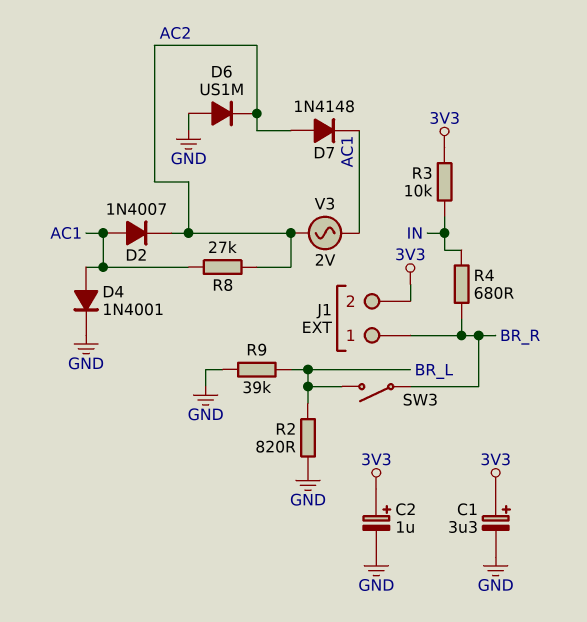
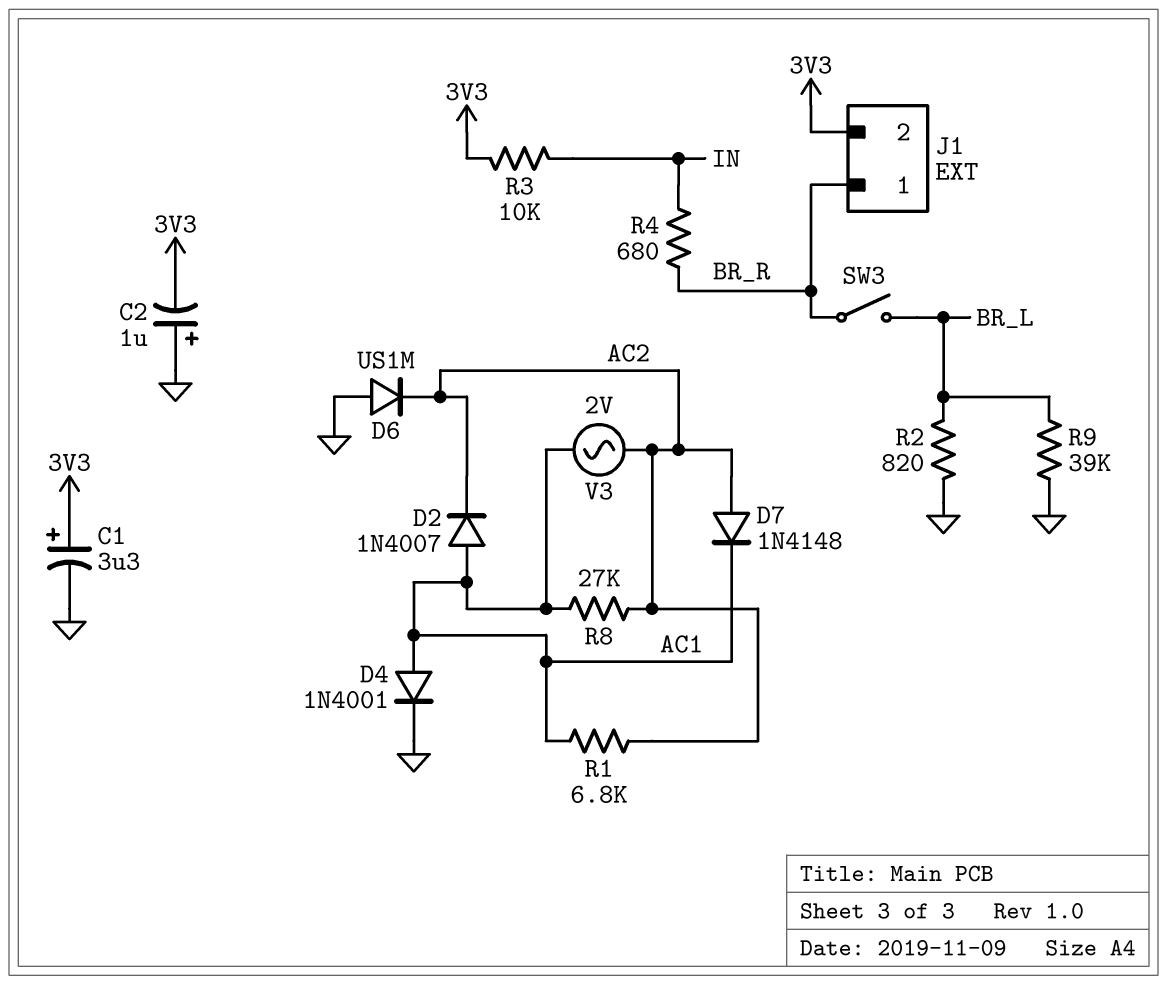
C2: 1uF (plus 3V3, minus GND) -> 1uF (plus GND, minus 3V3)
R1: none -> 6.8k (AC1, AC2)

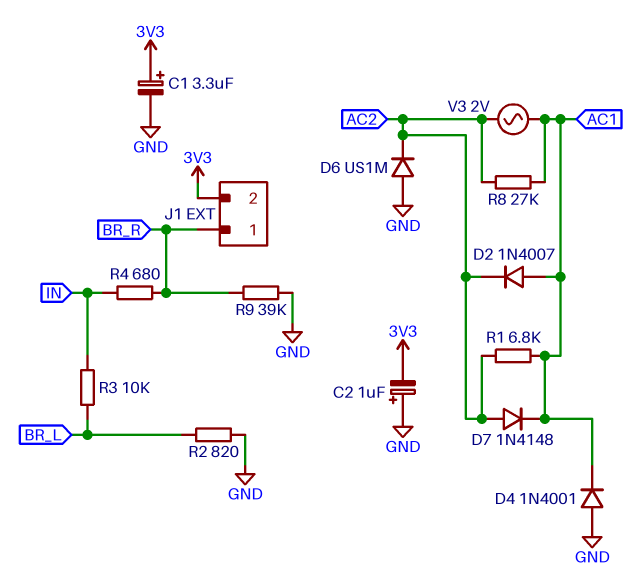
D4: diode 1N4001 (A AC1, K GND) -> diode 1N4001 (A GND, K AC1)
R3: 10k (3V3, IN) -> 10k (BR_L, IN)
R9: 39k (BR_L, GND) -> 39k (BR_R, GND)
SW3: switch (BR_L, BR_R) -> none

